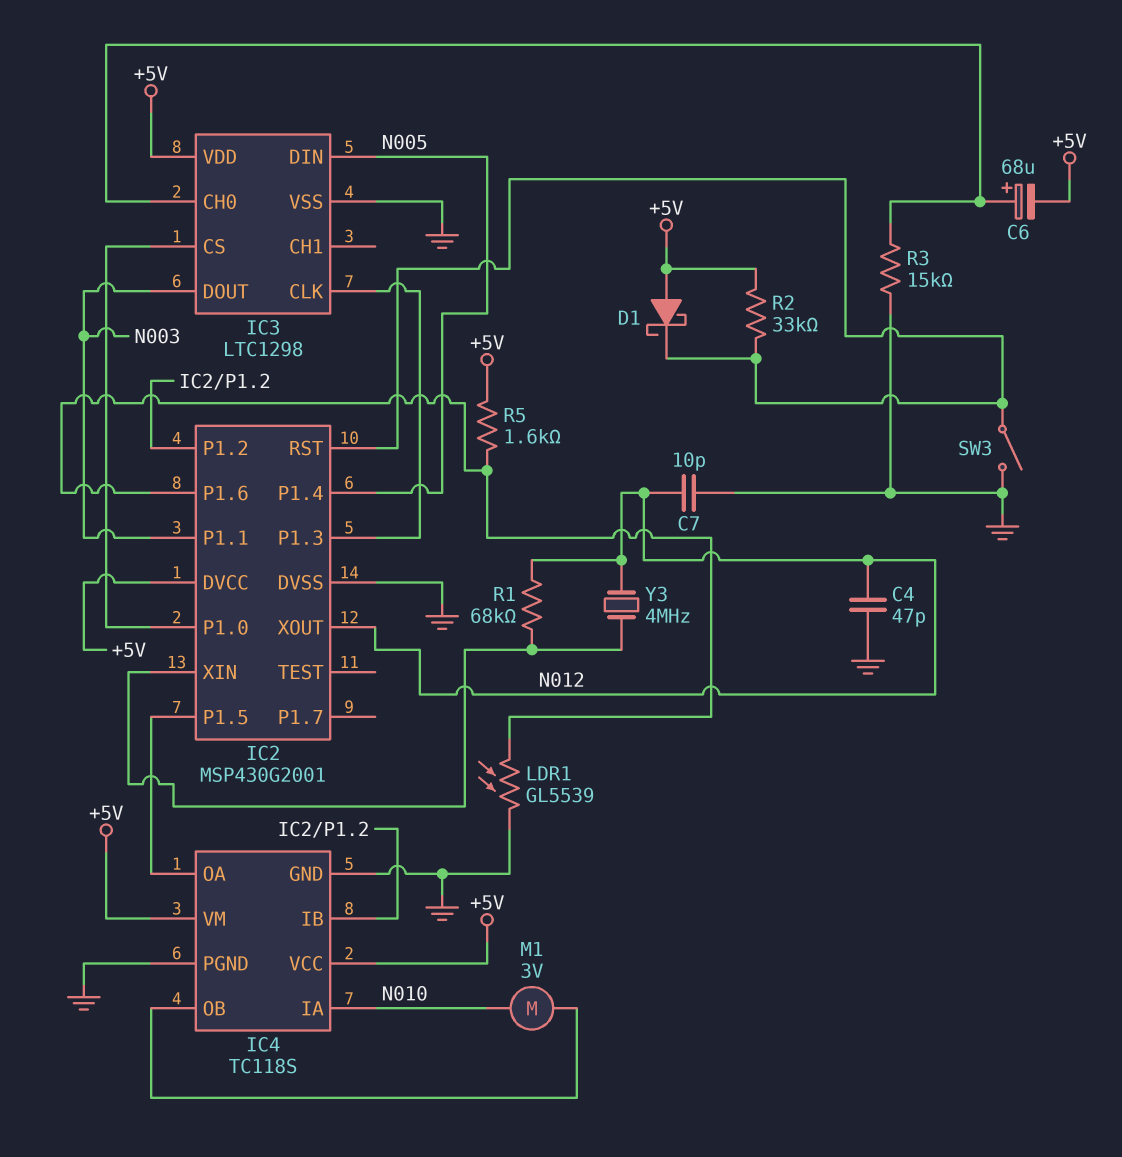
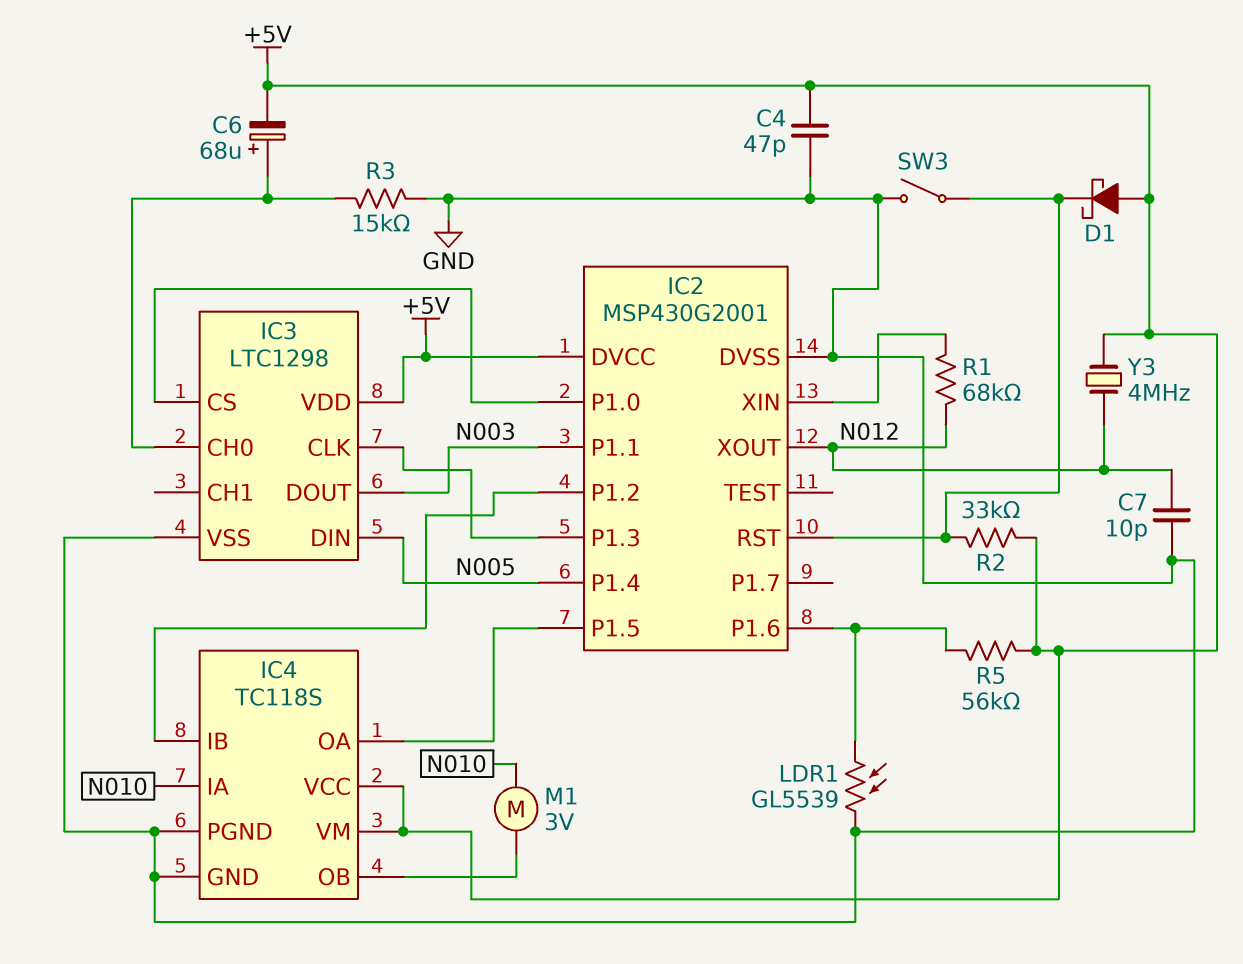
C4: 47pF (GND, N012) -> 47pF (+5V, GND)
R5: 1.6k (+5V, IC2/P1.6) -> 56k (+5V, IC2/P1.6)
Y3: 4MHz (IC2/XIN, N012) -> 4MHz (+5V, N012)

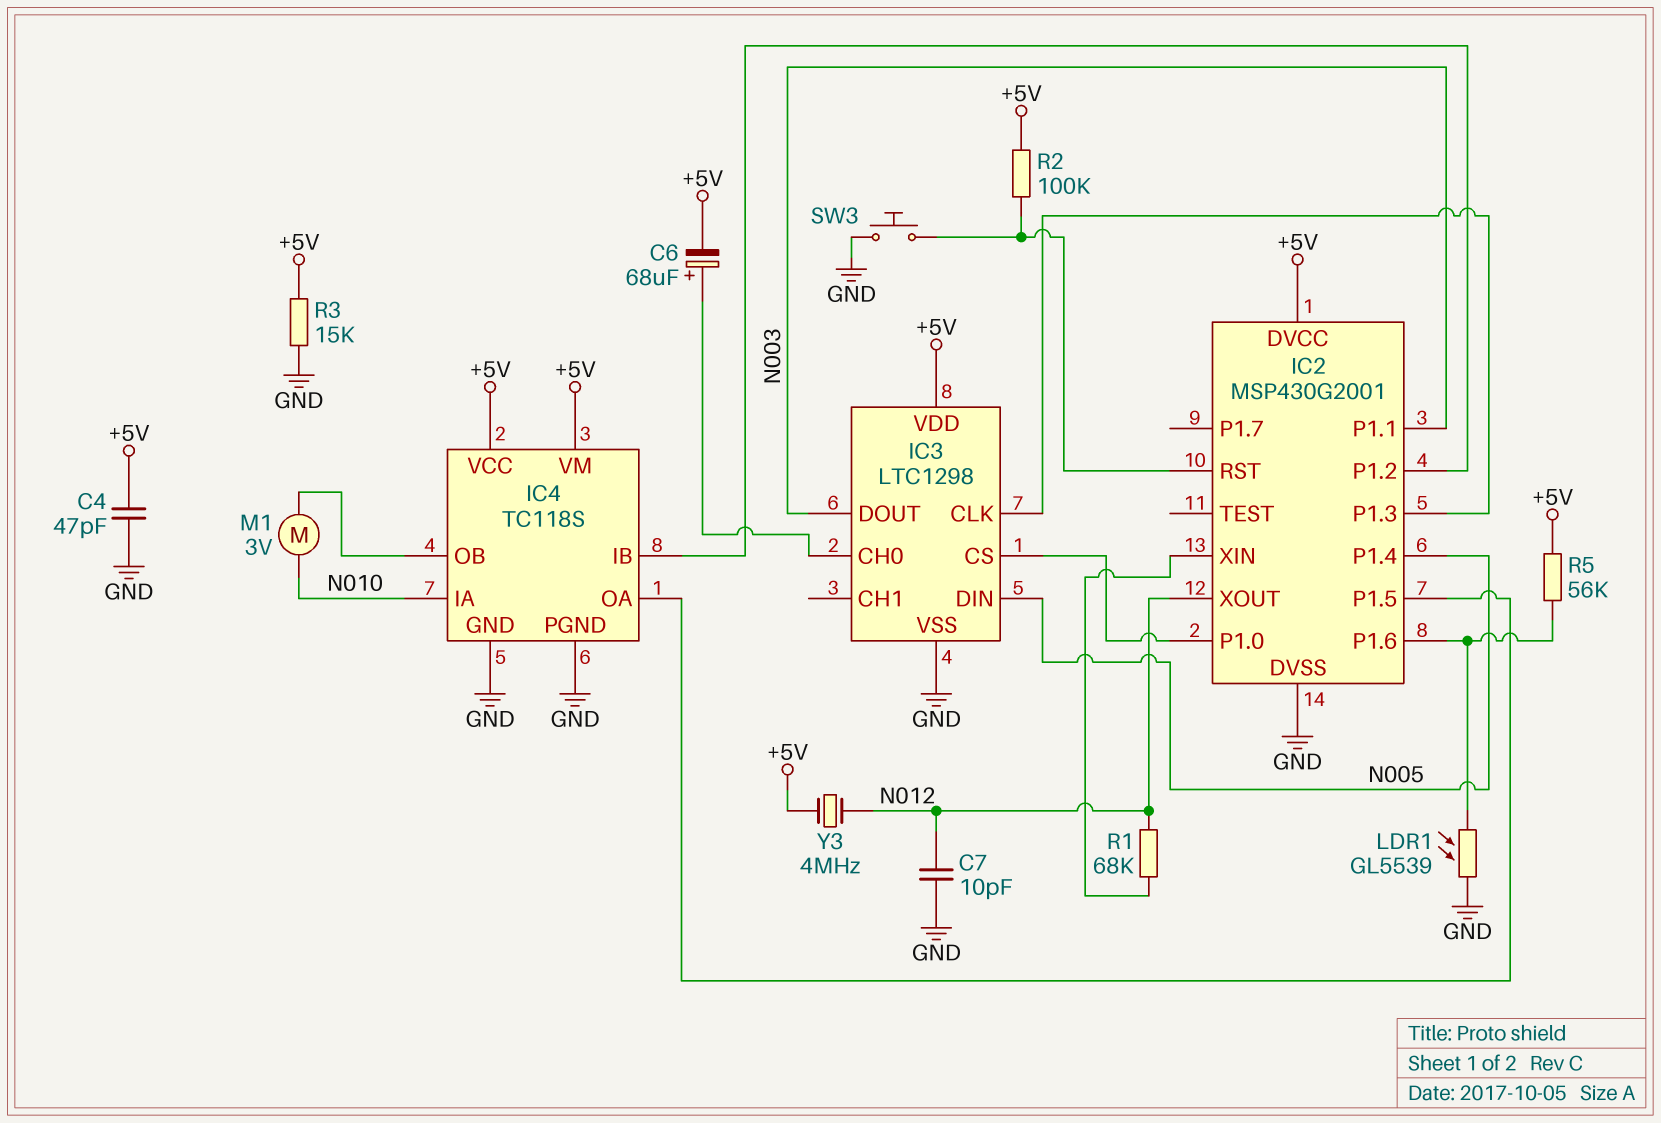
D1: schottky (A +5V, K IC2/RST) -> none
R2: 33k (+5V, IC2/RST) -> 100k (+5V, IC2/RST)
R3: 15k (GND, IC3/CH0) -> 15k (+5V, GND)
SW3: switch (GND, IC2/RST) -> button (GND, IC2/RST)

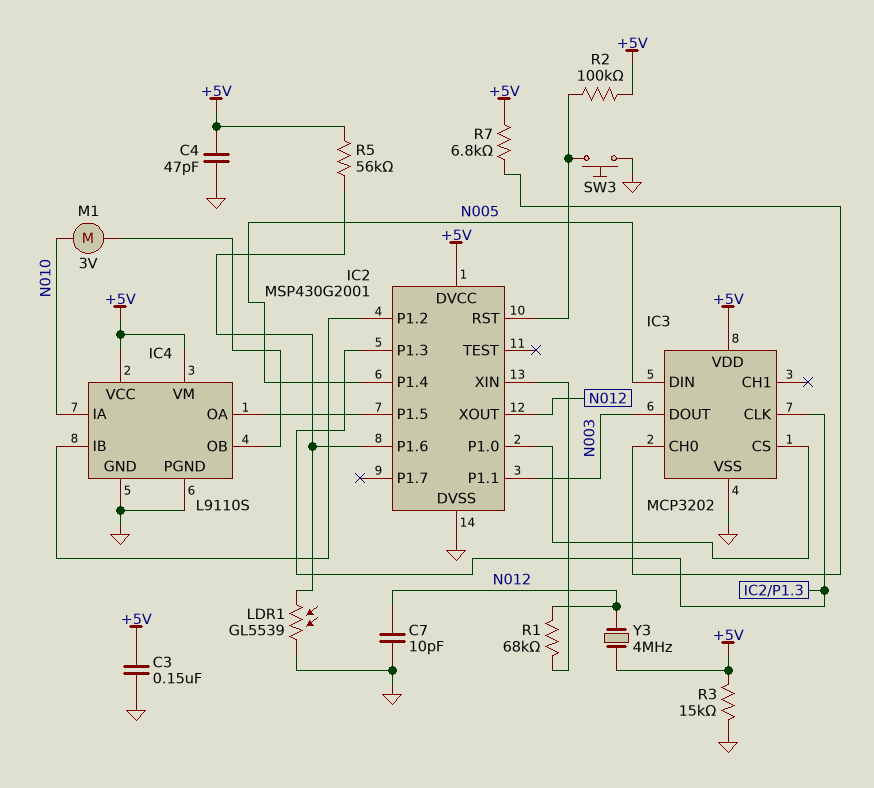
C3: none -> 150nF (+5V, GND)
C6: 68uF (plus IC3/CH0, minus +5V) -> none
IC3: LTC1298 -> MCP3202
IC4: TC118S -> L9110S
R7: none -> 6.8k (+5V, IC3/CH0)

